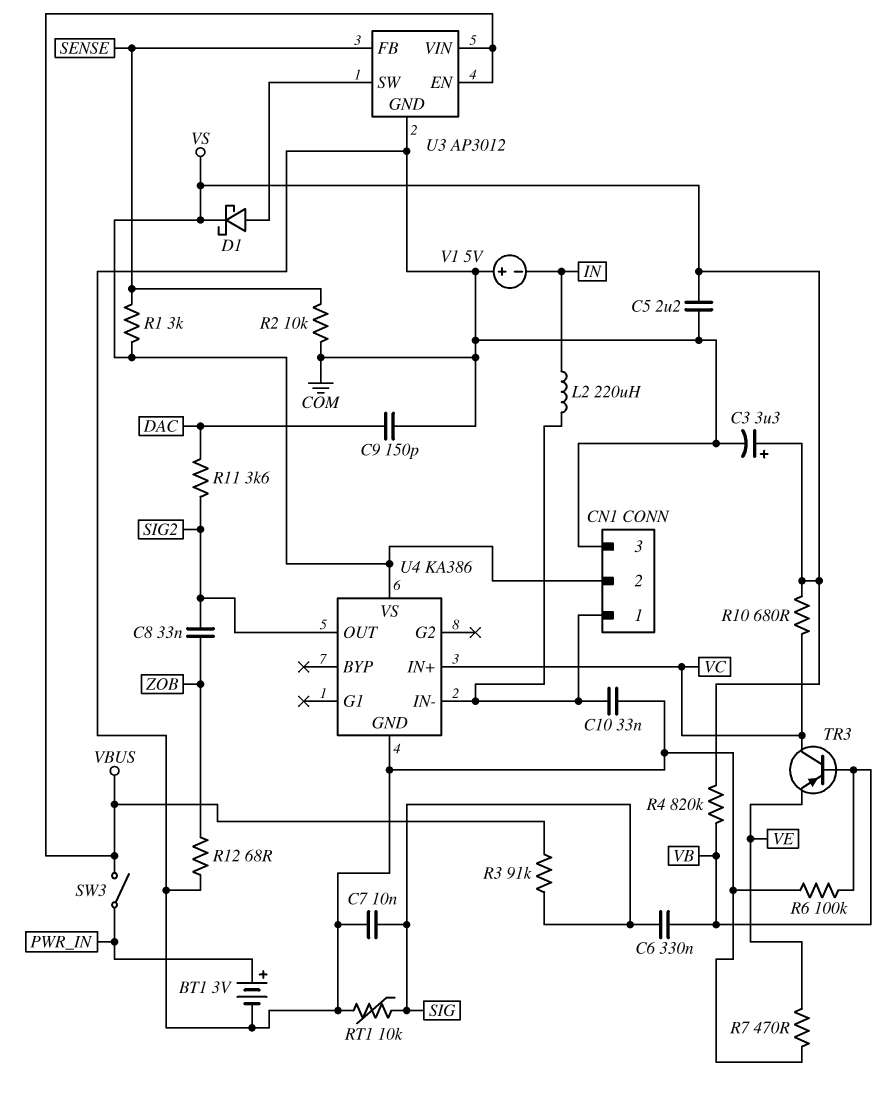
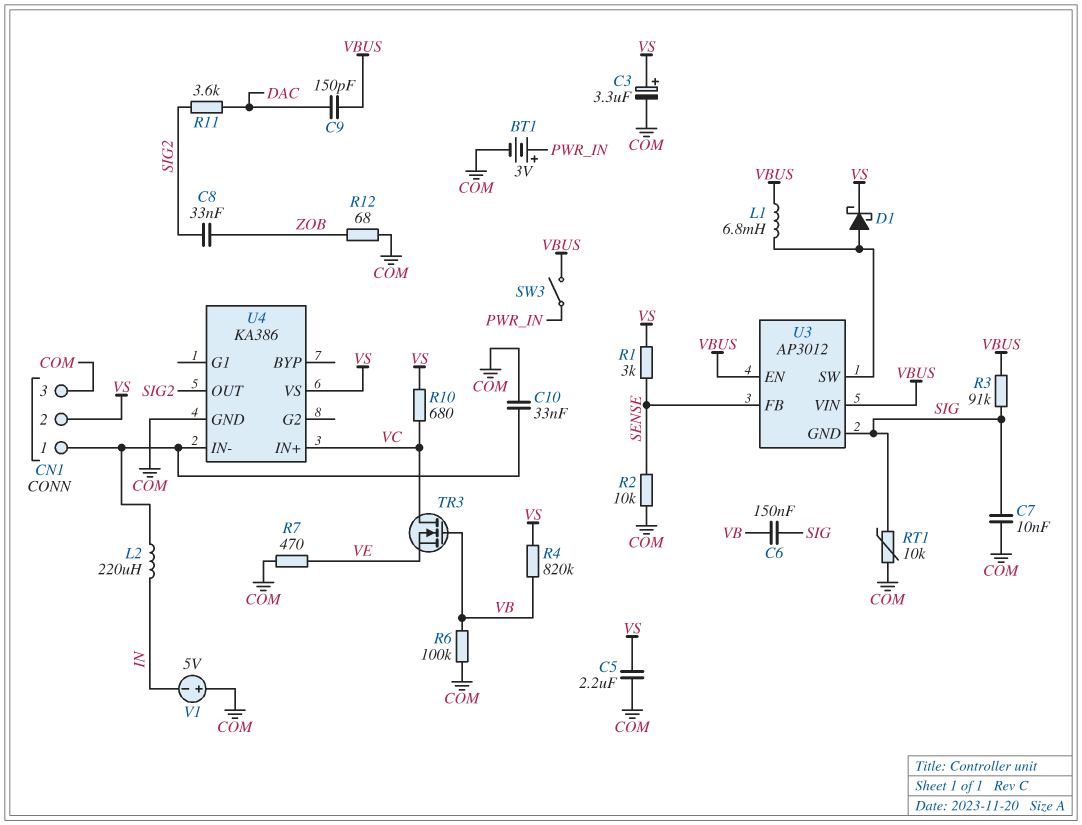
C6: 330nF (SIG, VB) -> 150nF (SIG, VB)
C9: 150pF (COM, DAC) -> 150pF (DAC, VBUS)
L1: none -> 6.8mH (U3/SW, VBUS)
TR3: PNP (B VB, C VC, E VE) -> NMOS (G VB, D VC, S VE)
U3 pin GND: COM -> SIG

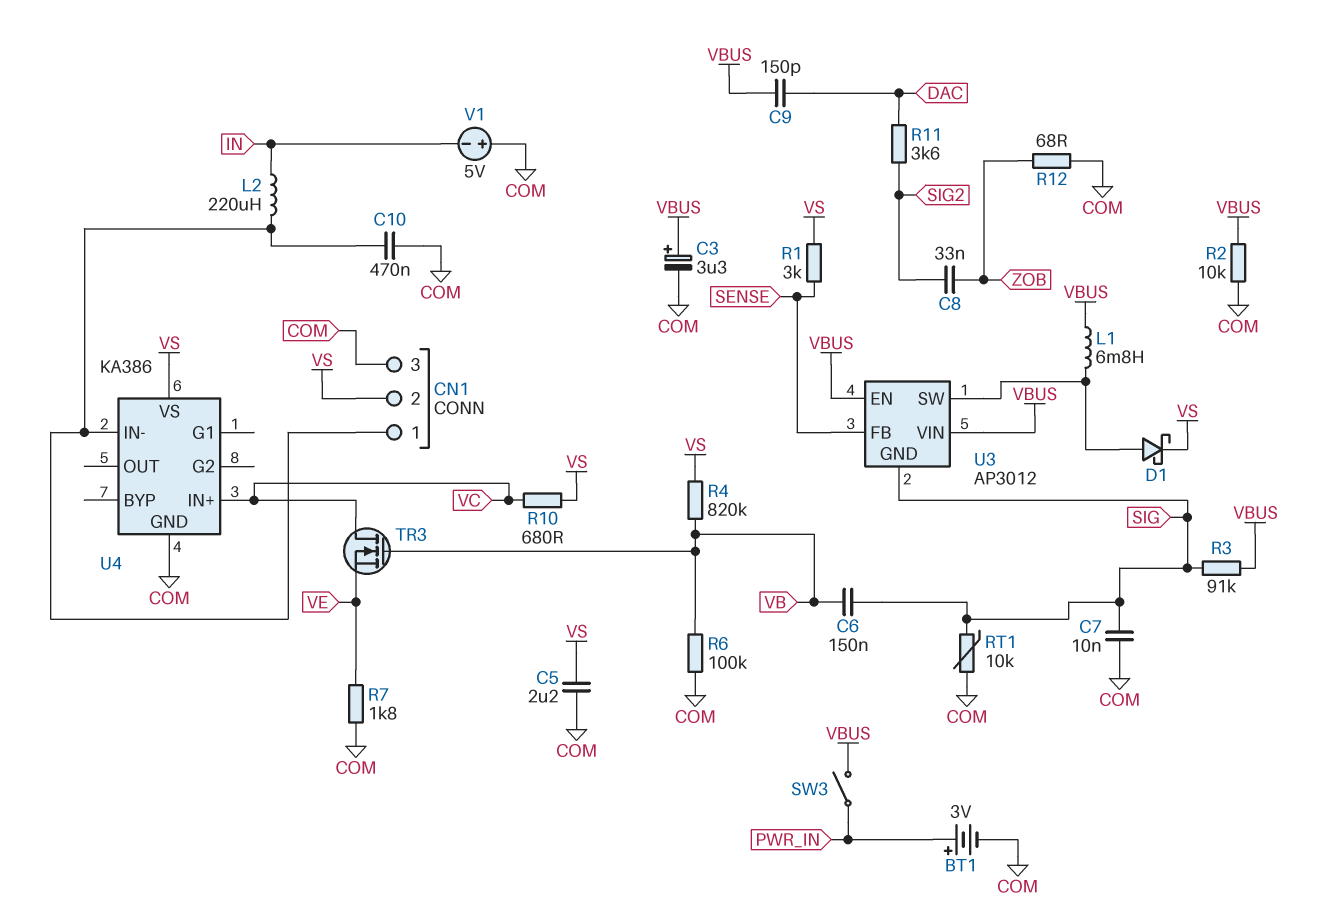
C3: 3.3uF (plus VS, minus COM) -> 3.3uF (plus VBUS, minus COM)
C10: 33nF (CN1/1, COM) -> 470nF (CN1/1, COM)
R2: 10k (COM, SENSE) -> 10k (COM, VBUS)
R7: 470 (COM, VE) -> 1.8k (COM, VE)
U4 pin OUT: SIG2 -> none

